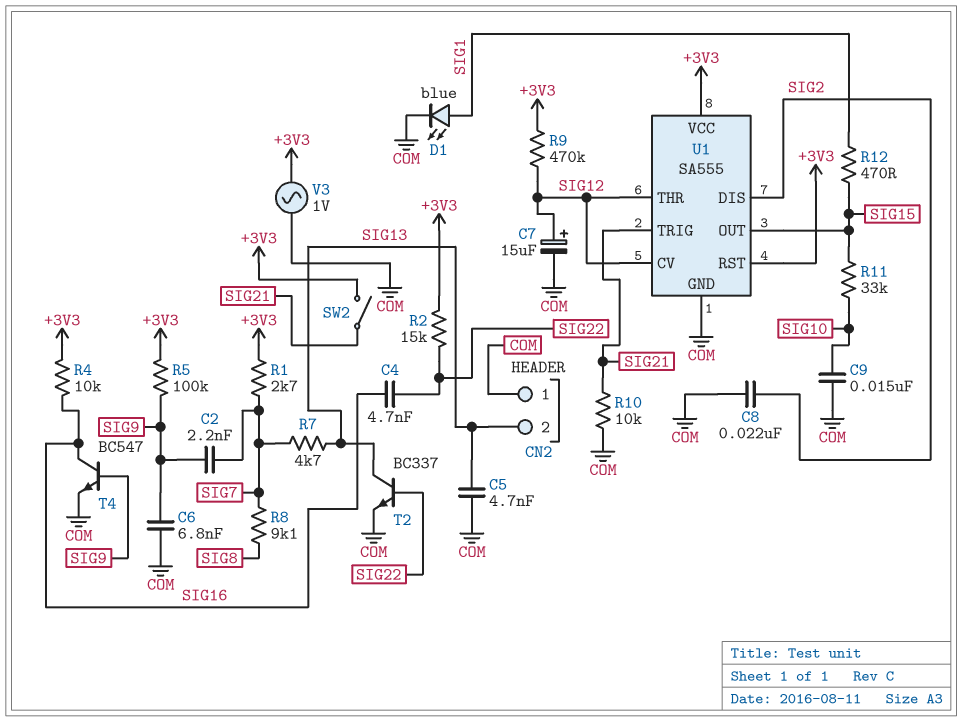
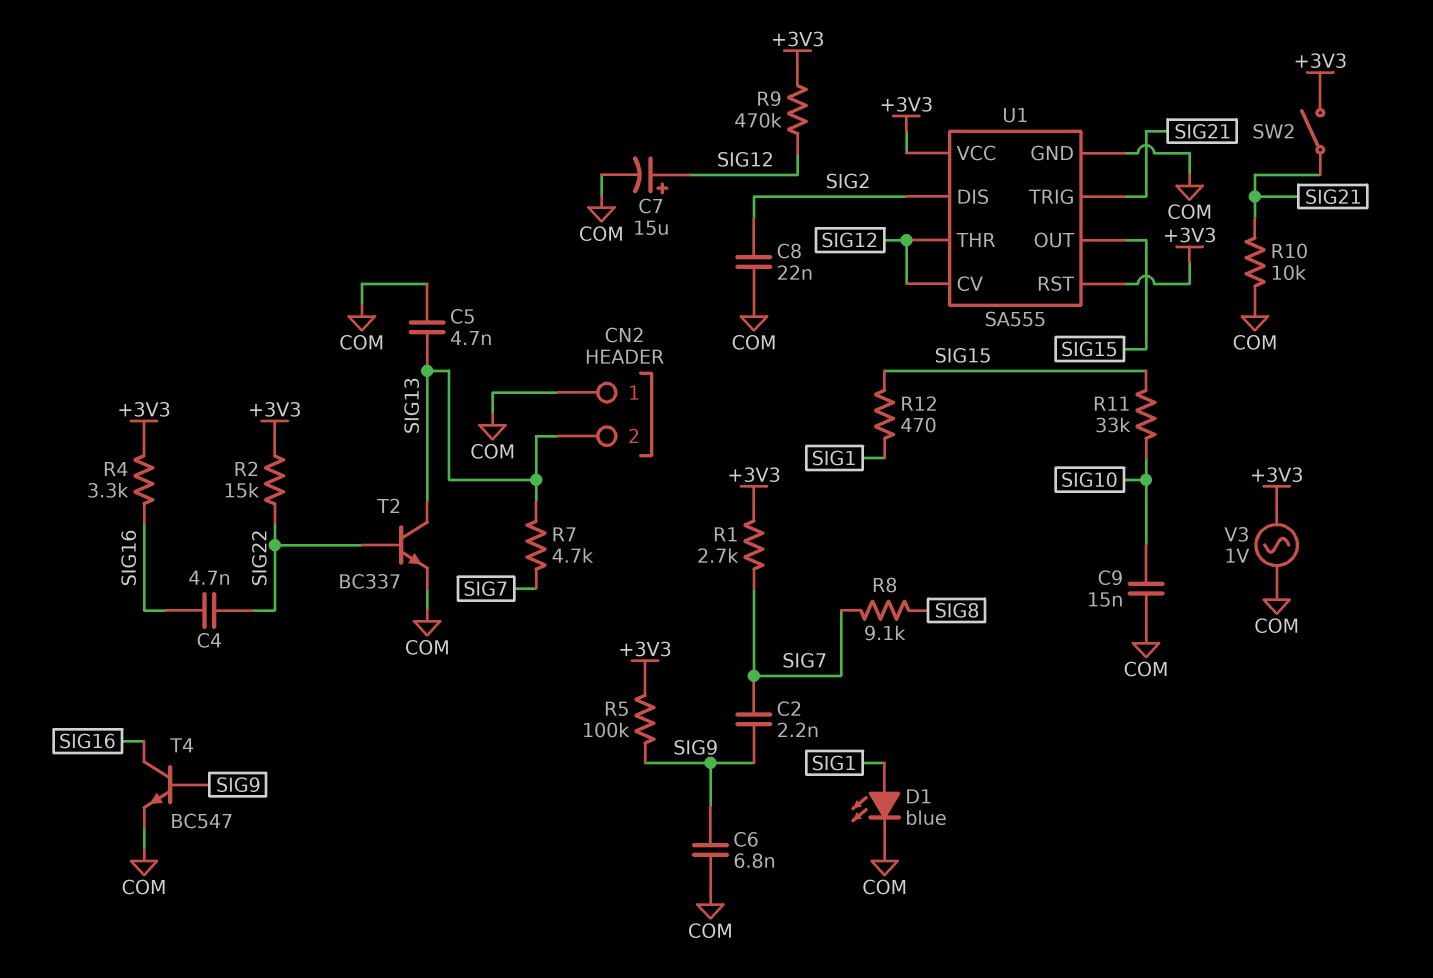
R4: 10k (+3V3, SIG16) -> 3.3k (+3V3, SIG16)

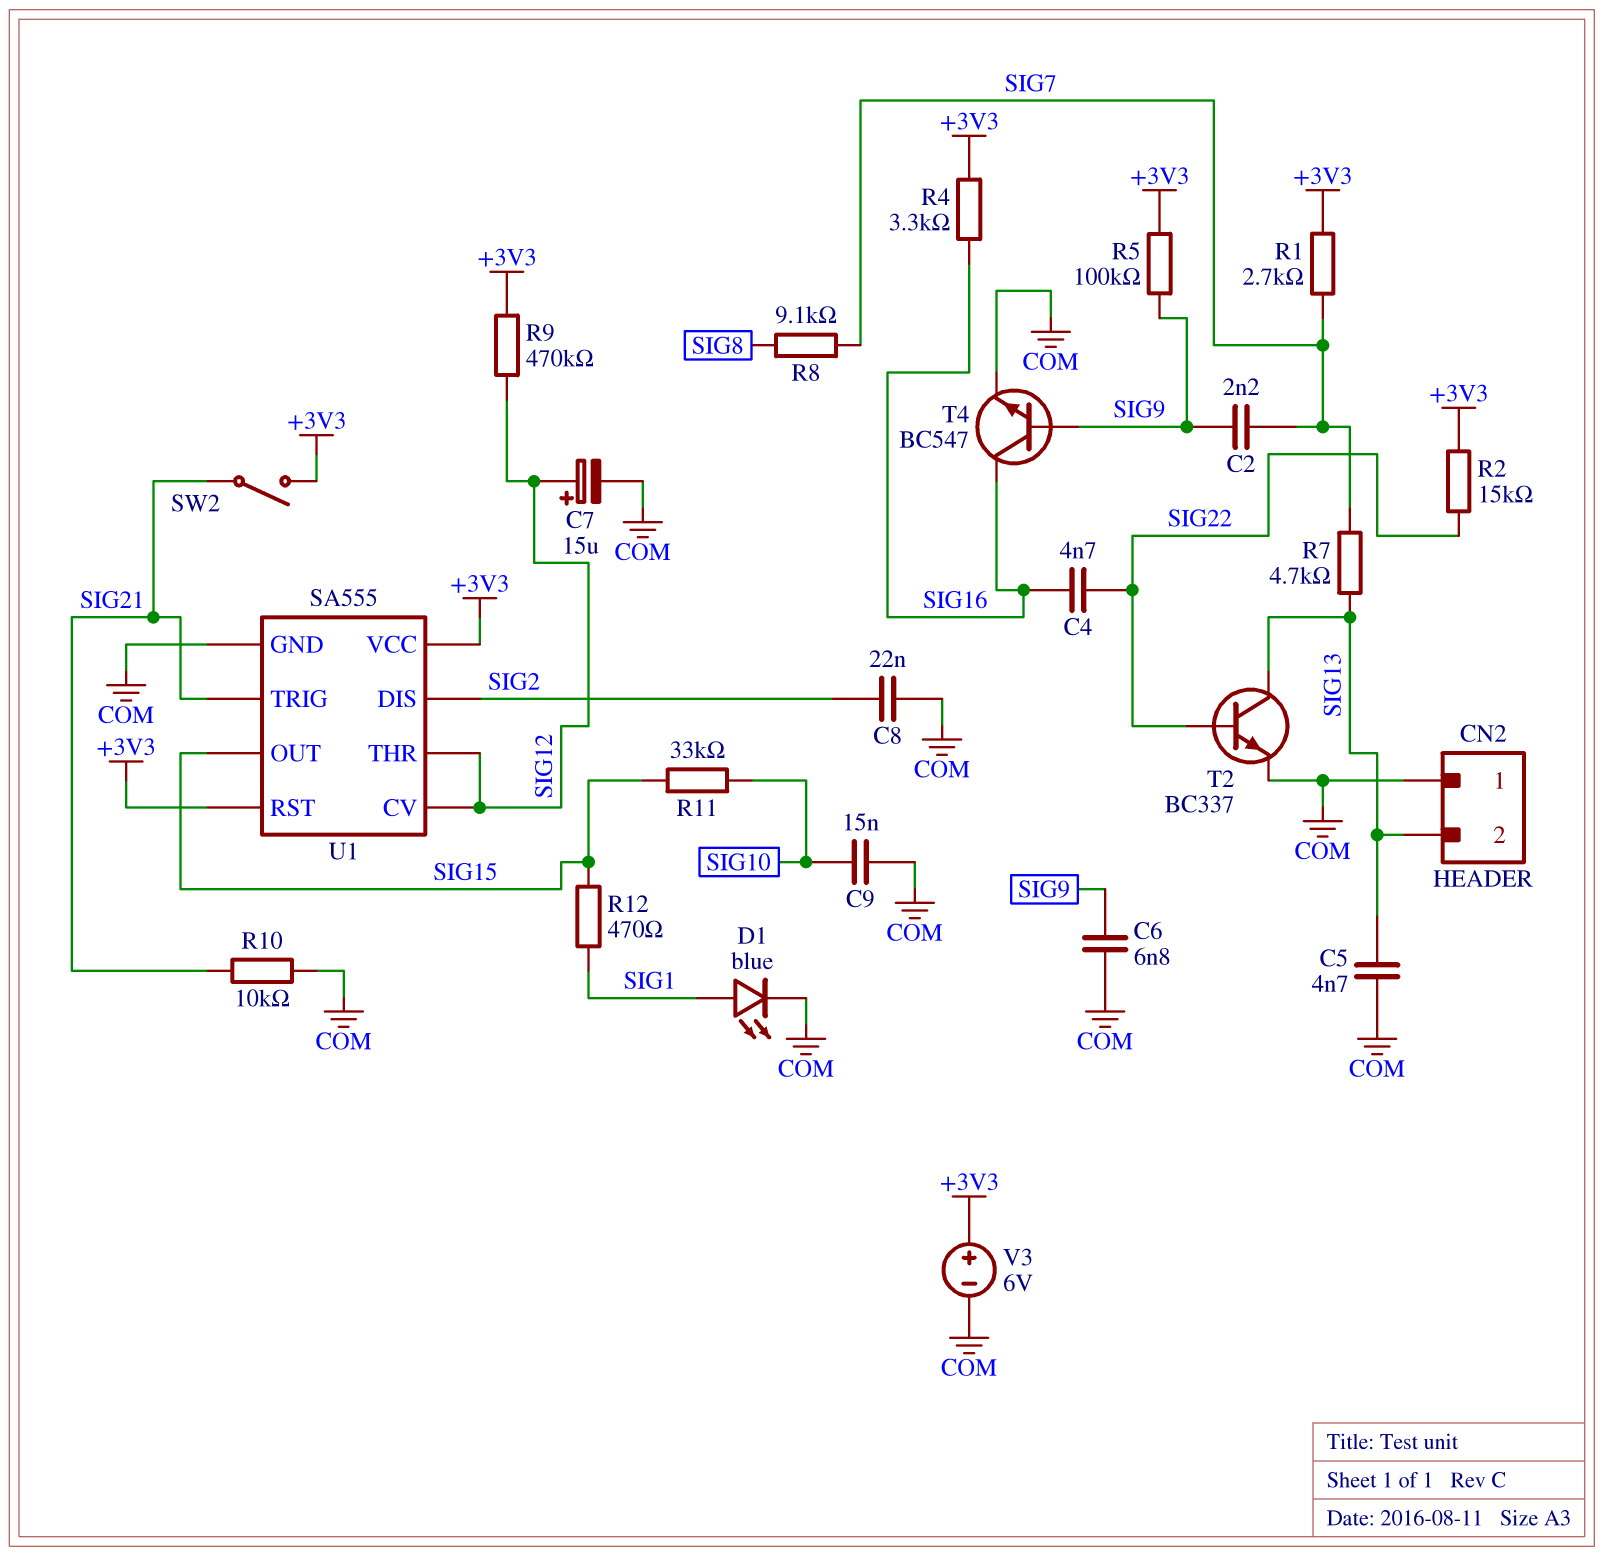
V3: AC 1V (+3V3, COM) -> 6V (plus +3V3, minus COM)

